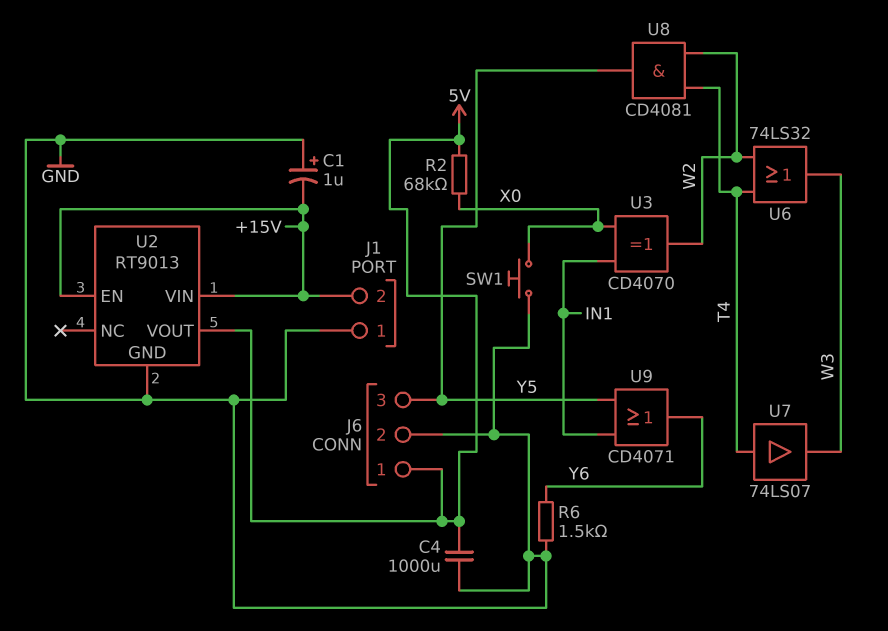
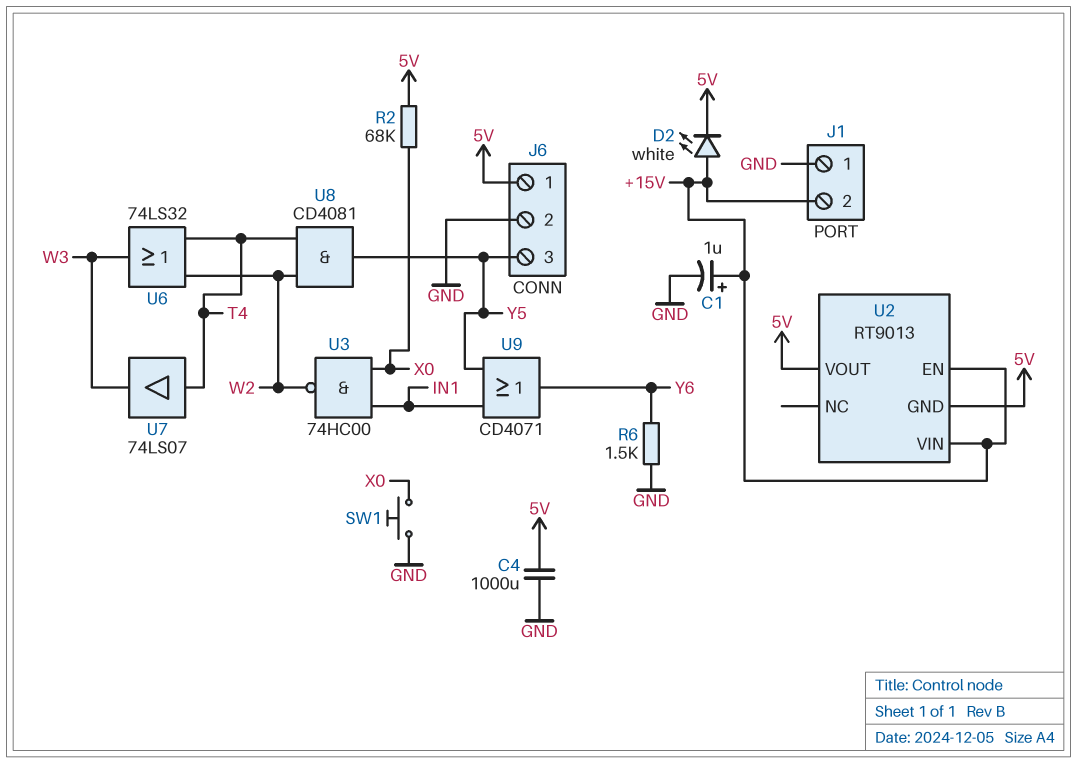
C1: 1uF (plus GND, minus +15V) -> 1uF (plus +15V, minus GND)
D2: none -> LED white (A +15V, K 5V)
U2 pin GND: GND -> 5V
U3: XOR CD4070 (in IN1, in X0, out W2) -> NAND 74HC00 (in IN1, in X0, out W2)

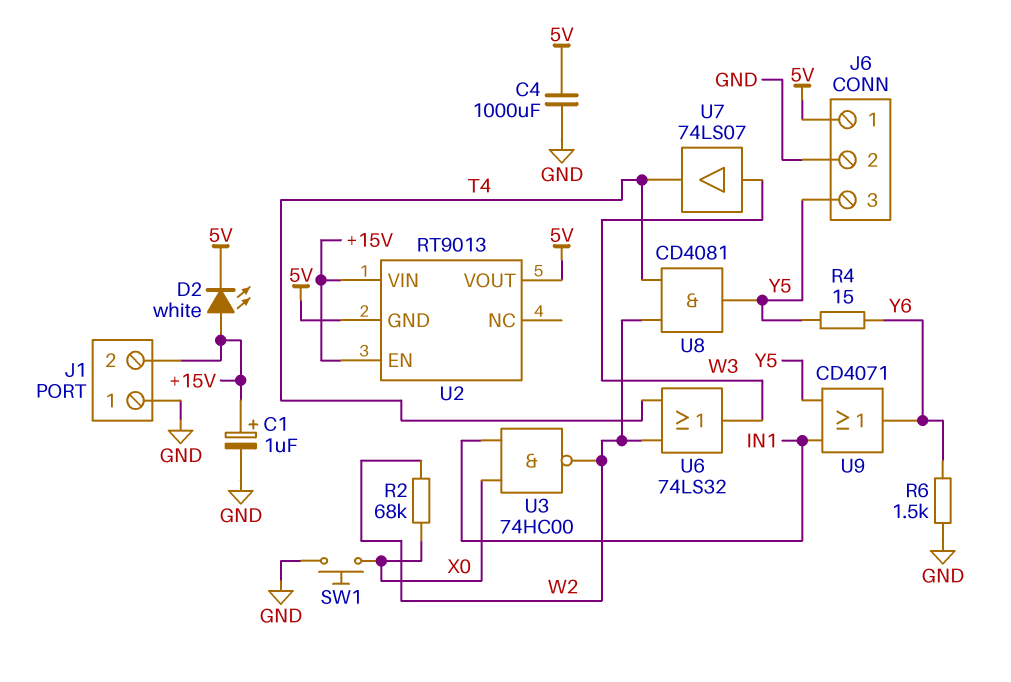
R2: 68k (5V, X0) -> 68k (W2, X0)
R4: none -> 15 (Y5, Y6)
U7: buffer 74LS07 (in T4, out W3) -> buffer 74LS07 (in W3, out T4)

